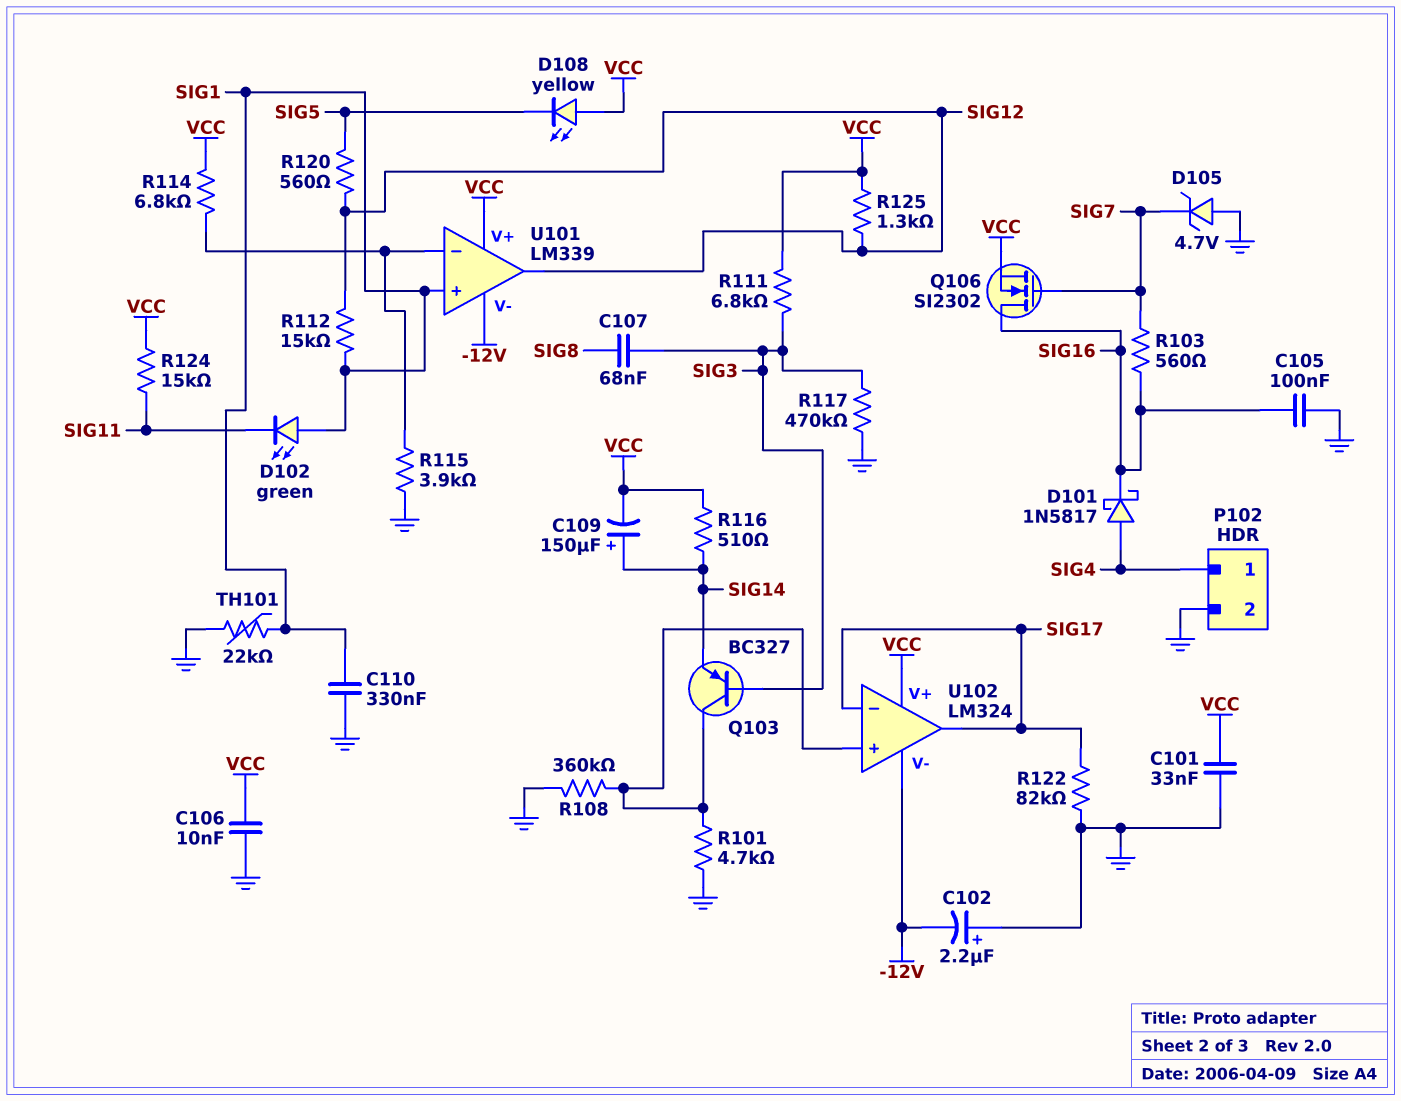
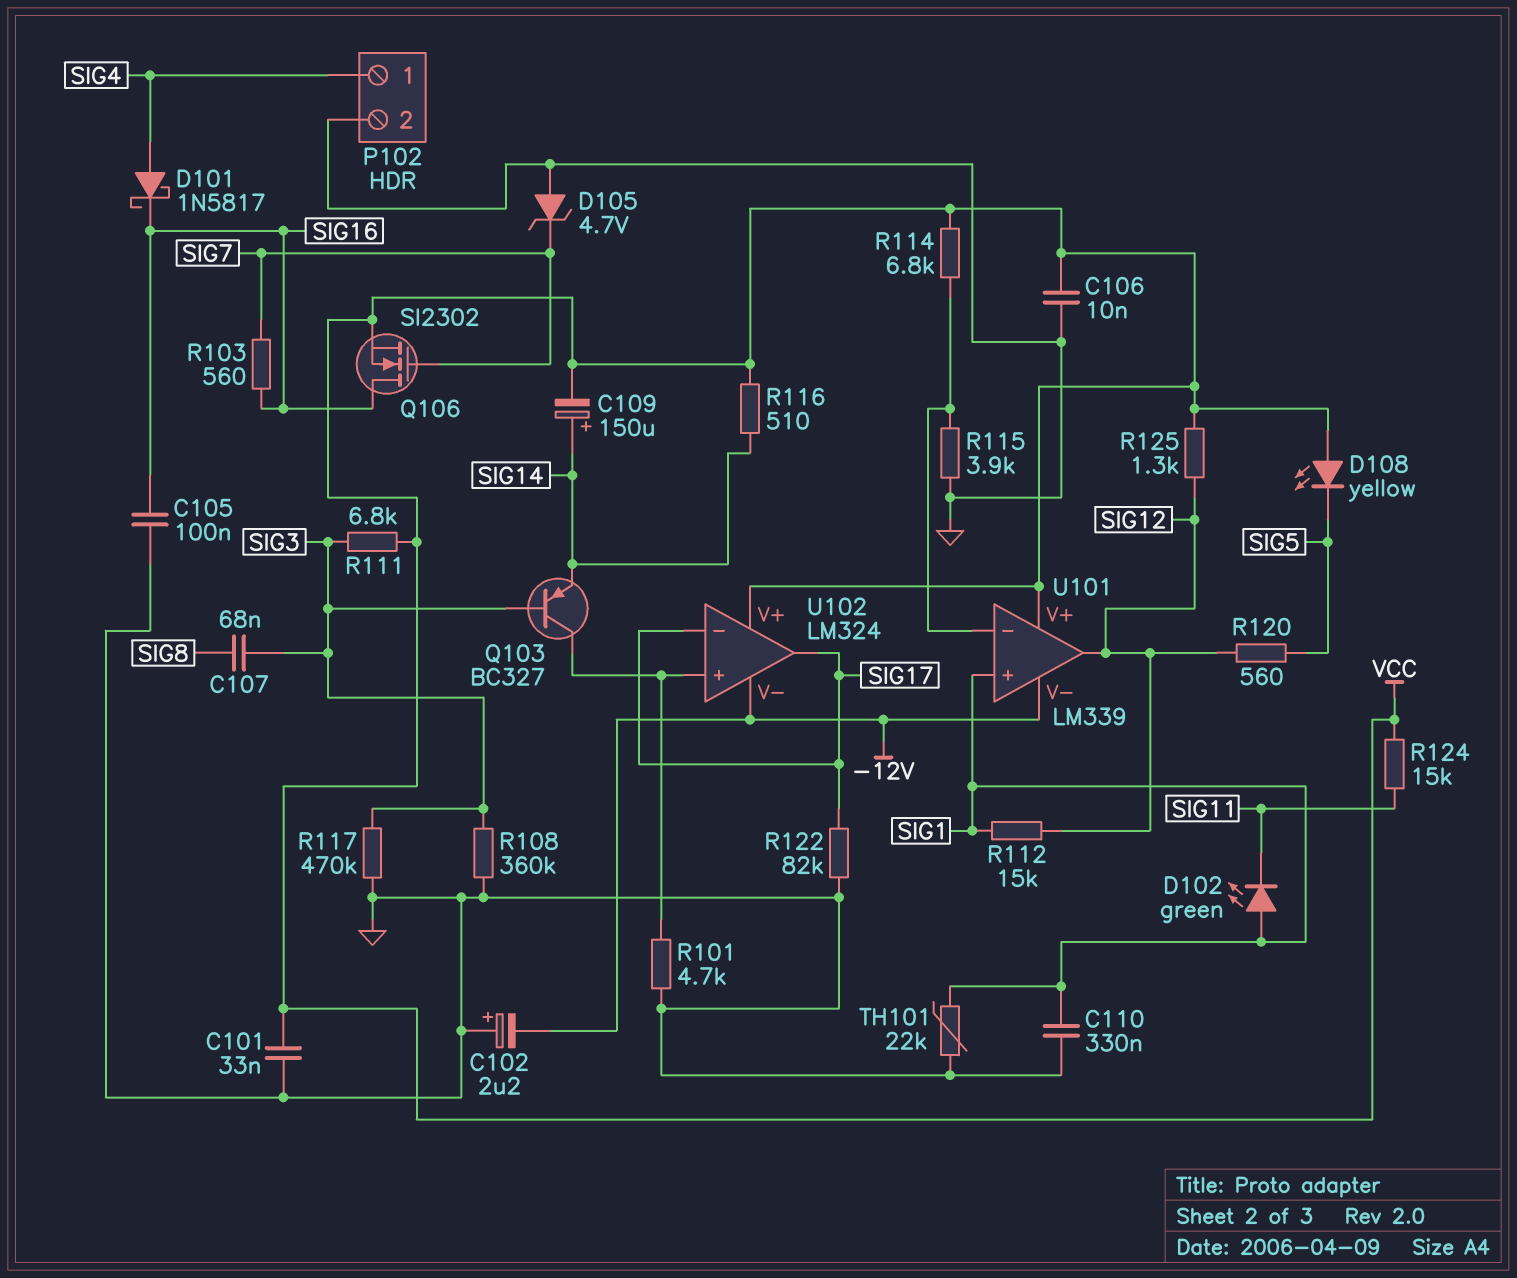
R108: 360k (GND, U102/in+) -> 360k (GND, SIG3)

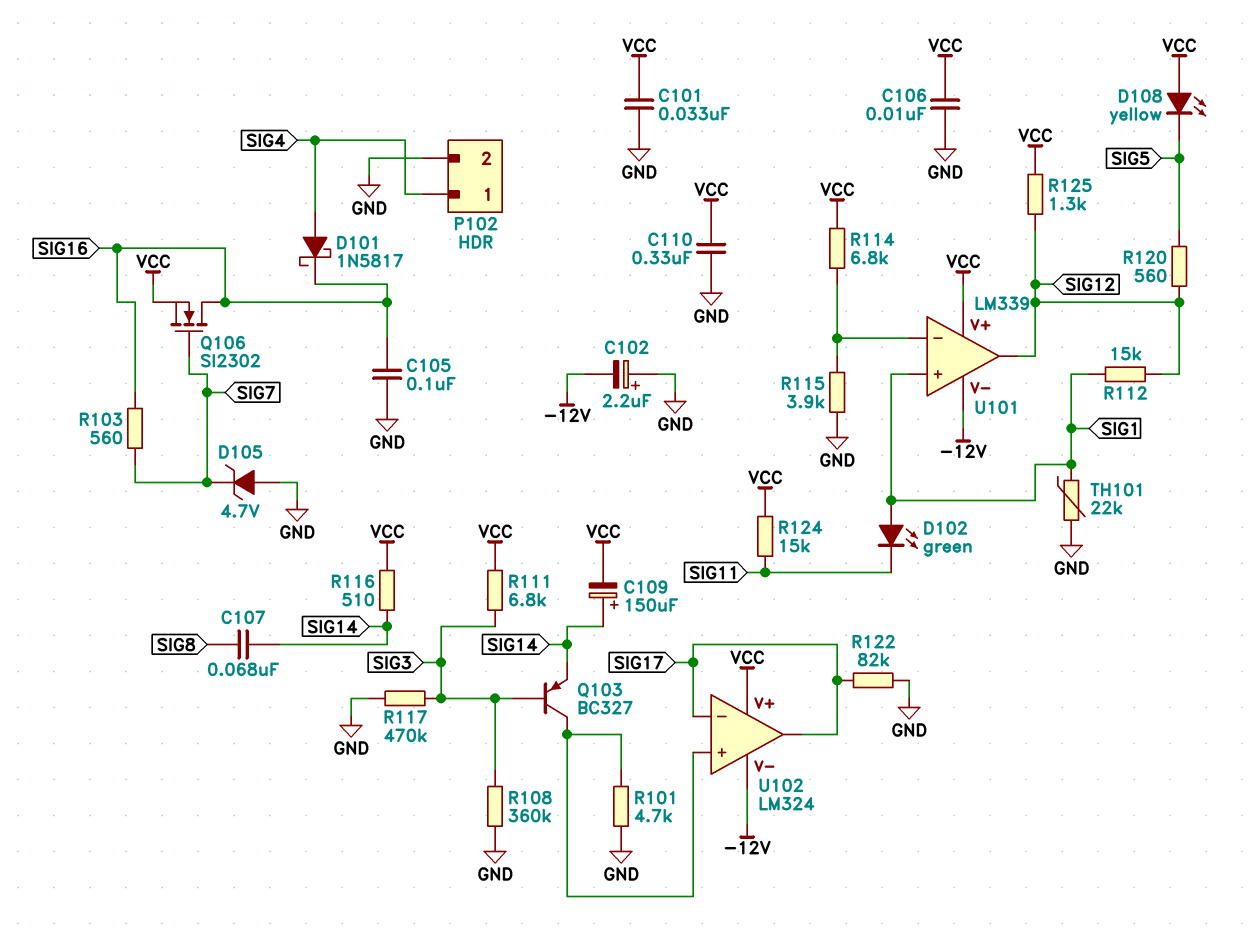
C107: 68nF (SIG3, SIG8) -> 68nF (SIG8, SIG14)
C110: 330nF (GND, SIG1) -> 330nF (GND, VCC)

